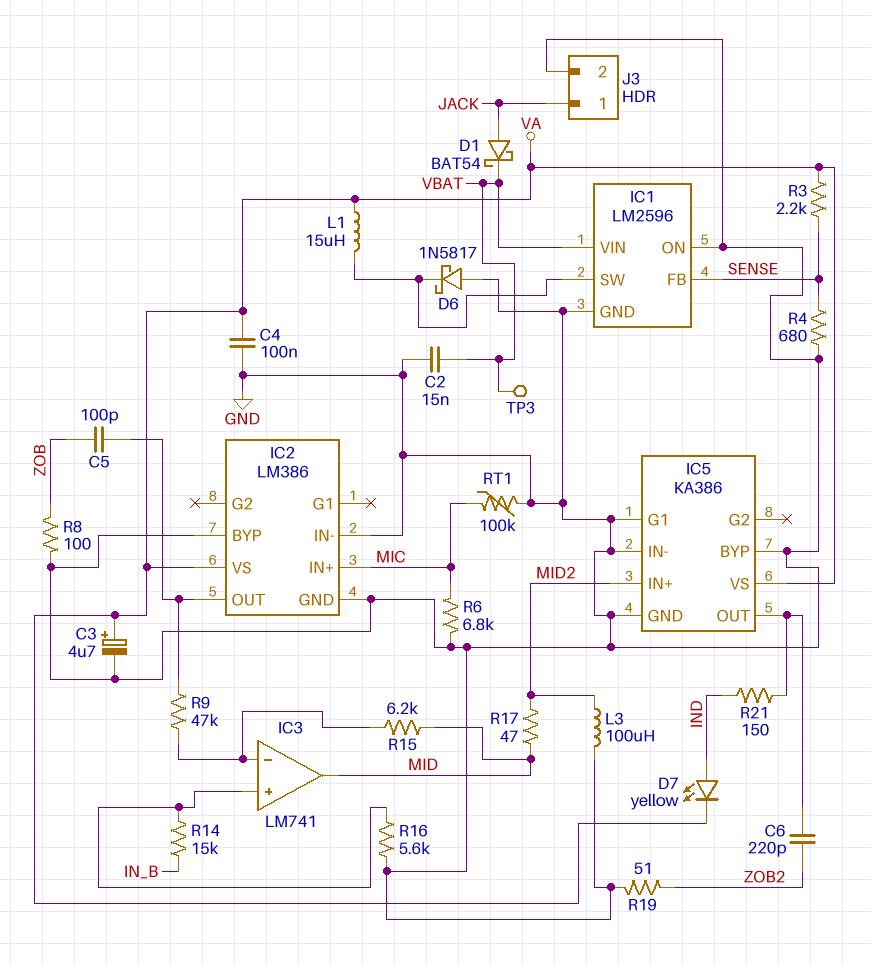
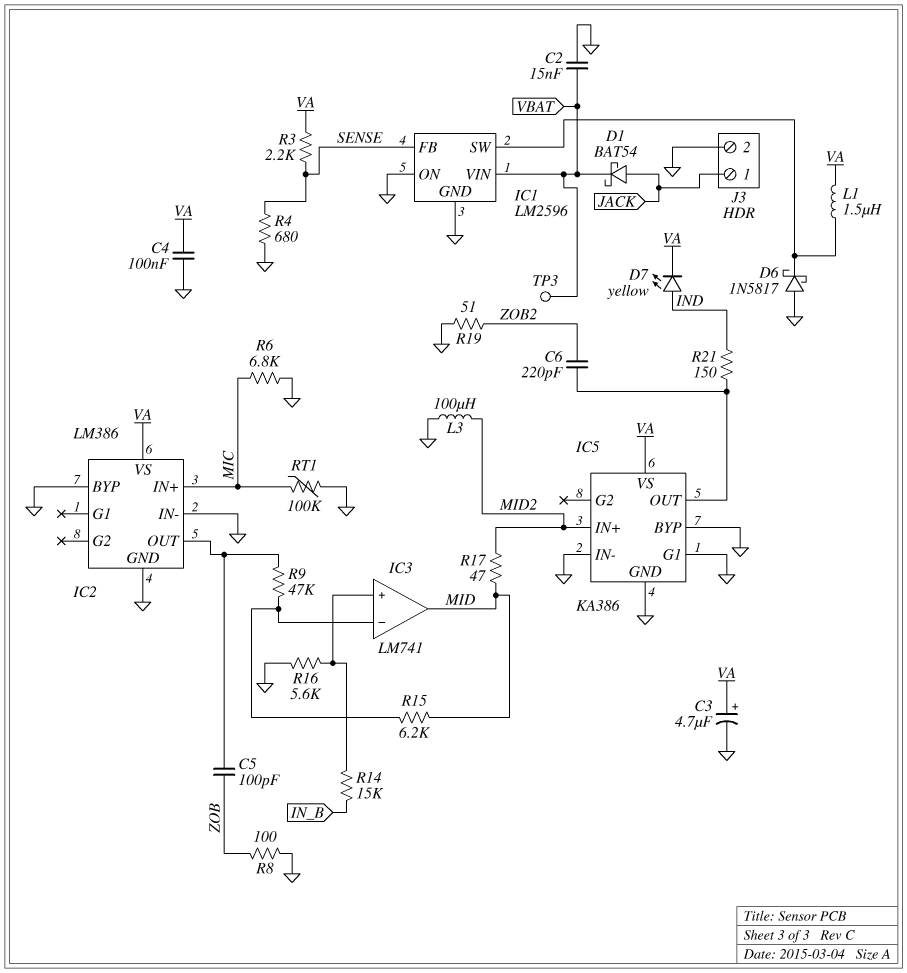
L1: 15uH (IC1/SW, VA) -> 1.5uH (IC1/SW, VA)

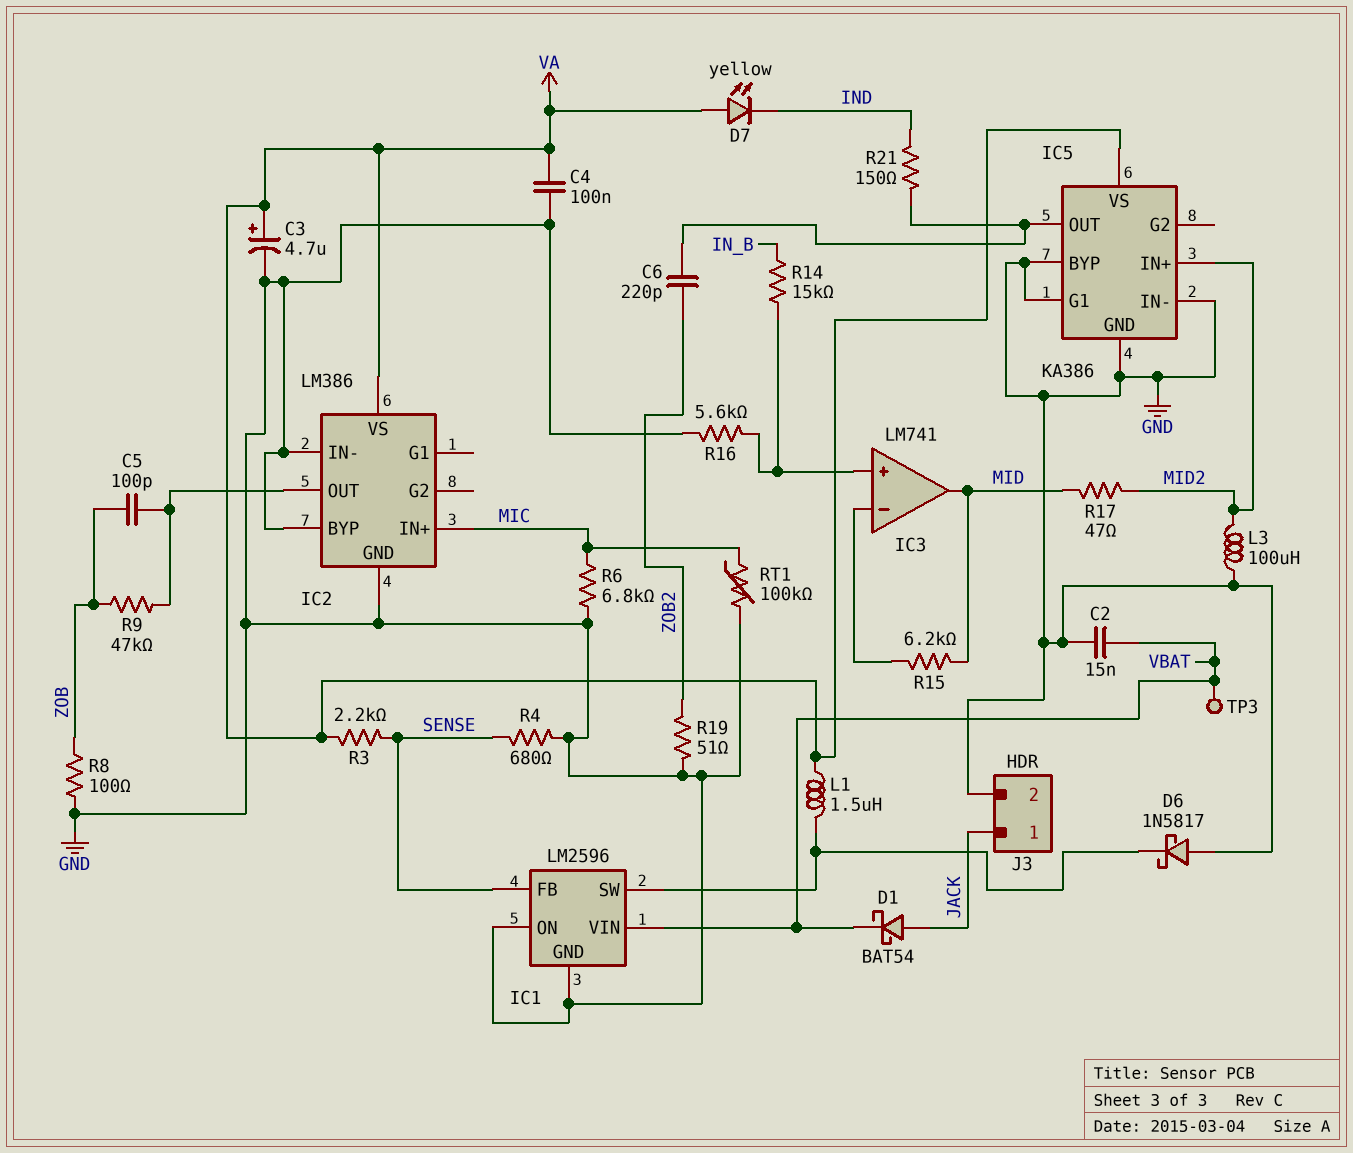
D7: LED yellow (A IND, K VA) -> LED yellow (A VA, K IND)
R9: 47k (IC2/OUT, IC3/in-) -> 47k (IC2/OUT, ZOB)

